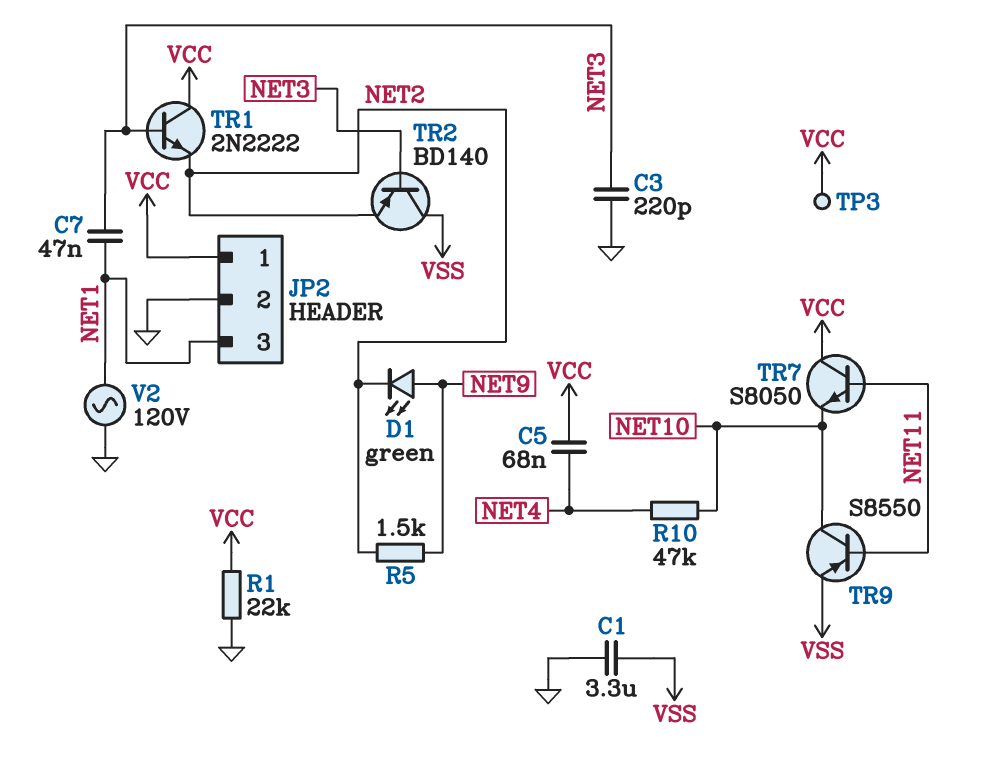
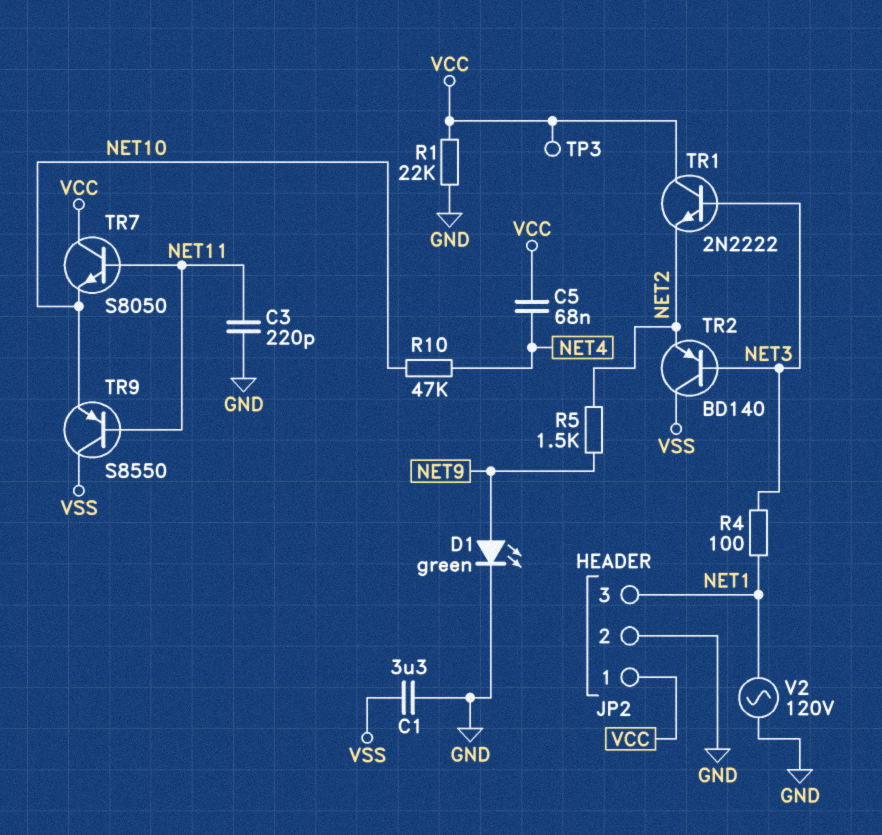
C3: 220pF (GND, NET3) -> 220pF (GND, NET11)
C7: 47nF (NET1, NET3) -> none
D1: LED green (A NET9, K NET2) -> LED green (A NET9, K GND)
R4: none -> 100 (NET1, NET3)
TR9: PNP S8550 (B NET11, C NET10, E VSS) -> PNP S8550 (B NET11, C VSS, E NET10)

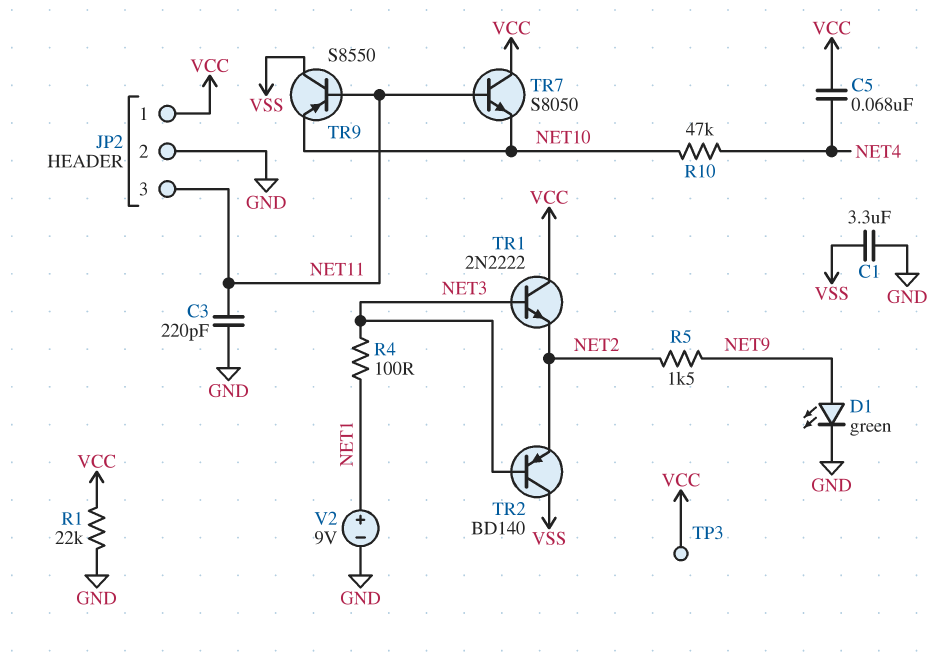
JP2 pin 3: NET1 -> NET11
V2: AC 120V (GND, NET1) -> 9V (plus NET1, minus GND)

